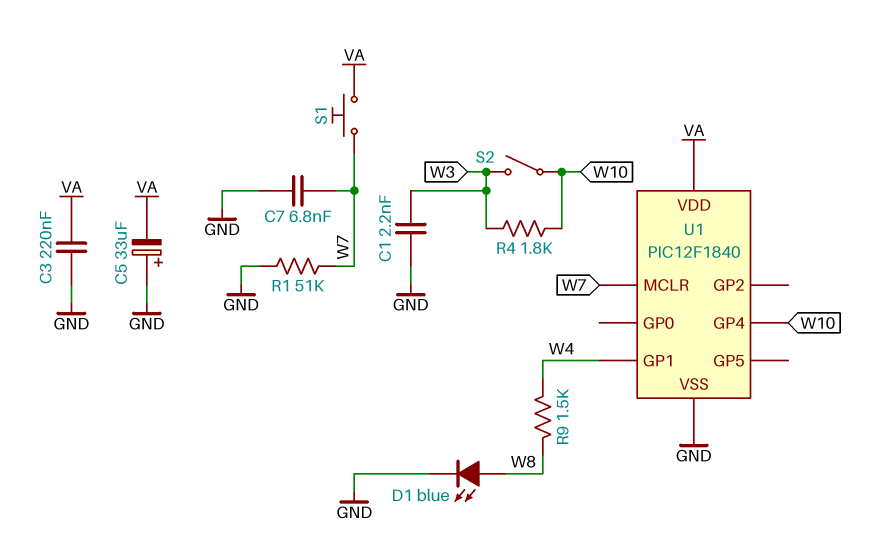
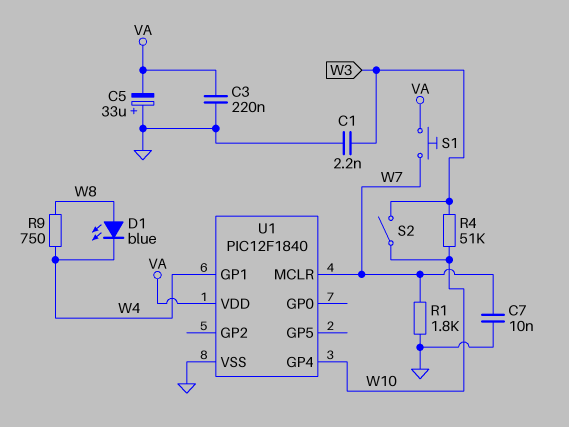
C7: 6.8nF (GND, W7) -> 10nF (GND, W7)
D1: LED blue (A W8, K GND) -> LED blue (A W8, K W4)
R1: 51k (GND, W7) -> 1.8k (GND, W7)
R4: 1.8k (W3, W10) -> 51k (W3, W10)
R9: 1.5k (W4, W8) -> 750 (W4, W8)

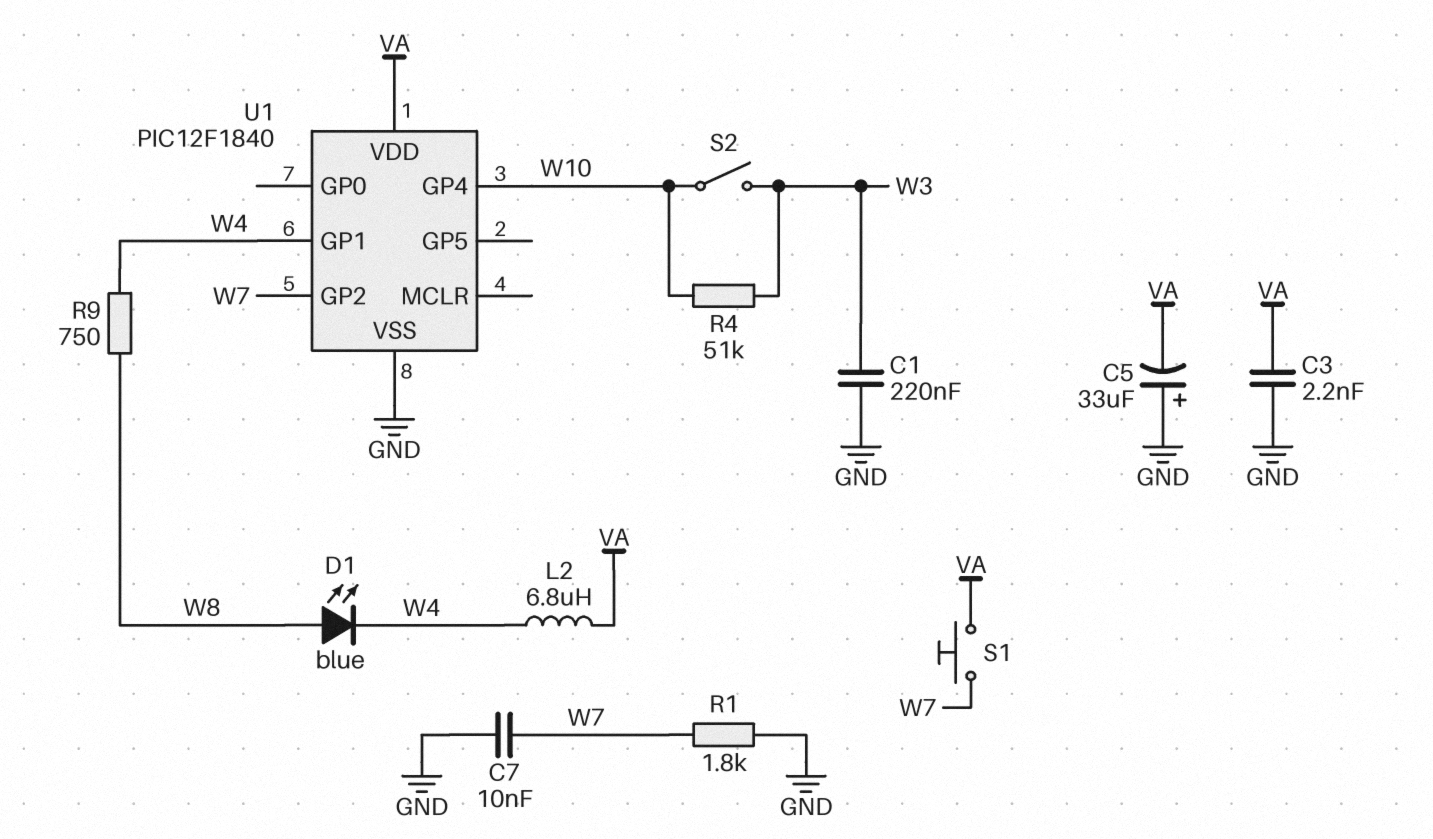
C1: 2.2nF (GND, W3) -> 220nF (GND, W3)
C3: 220nF (GND, VA) -> 2.2nF (GND, VA)
L2: none -> 6.8uH (VA, W4)
U1 pin GP2: none -> W7
U1 pin MCLR: W7 -> none

